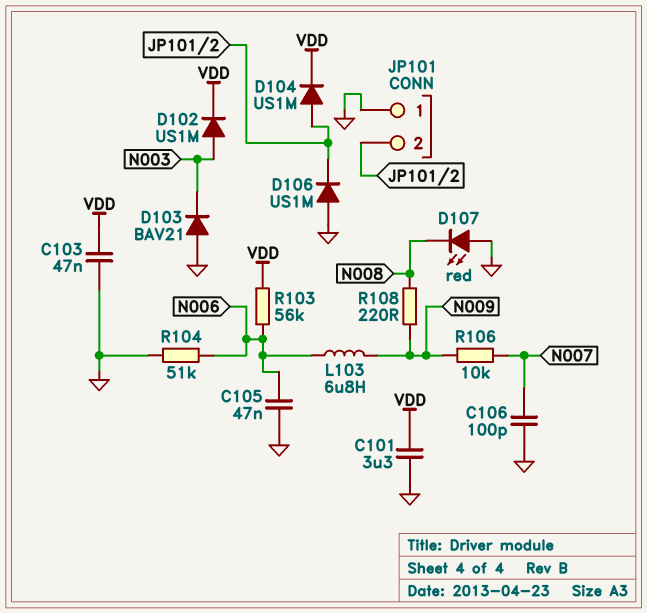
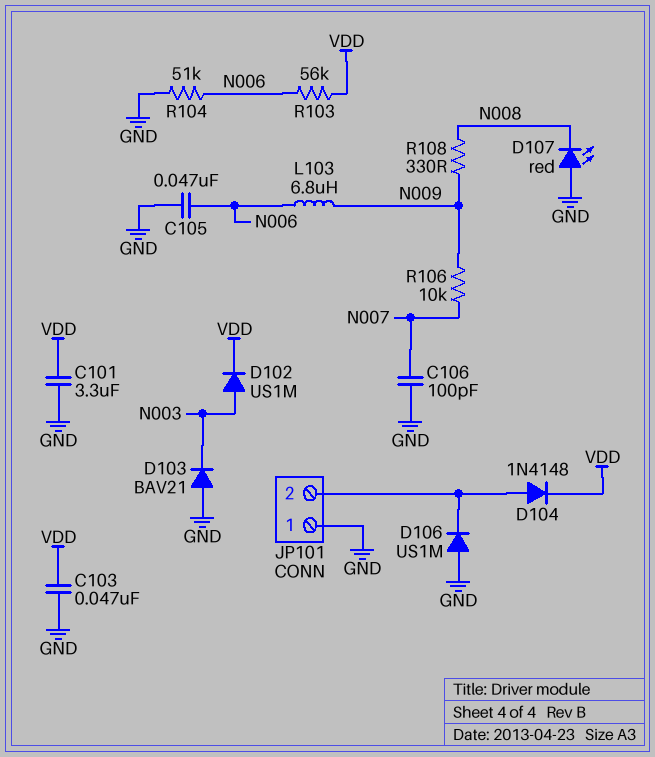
D104: diode US1M (A JP101/2, K VDD) -> diode 1N4148 (A JP101/2, K VDD)
R108: 220 (N008, N009) -> 330 (N008, N009)

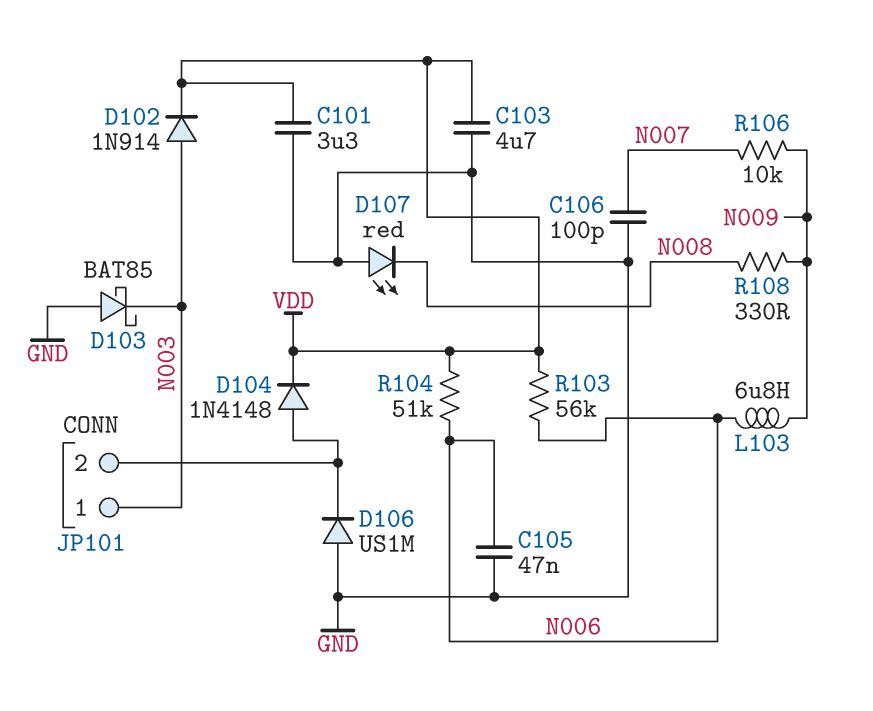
C103: 47nF (GND, VDD) -> 4.7uF (GND, VDD)
D102: diode US1M (A N003, K VDD) -> diode 1N914 (A N003, K VDD)
D103: diode BAV21 (A GND, K N003) -> schottky BAT85 (A GND, K N003)
JP101 pin 1: GND -> N003
R104: 51k (GND, N006) -> 51k (N006, VDD)

